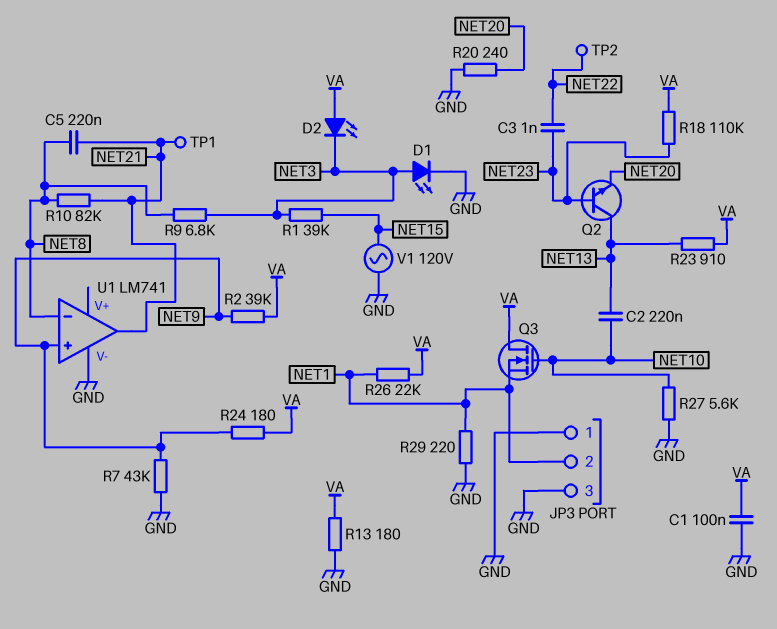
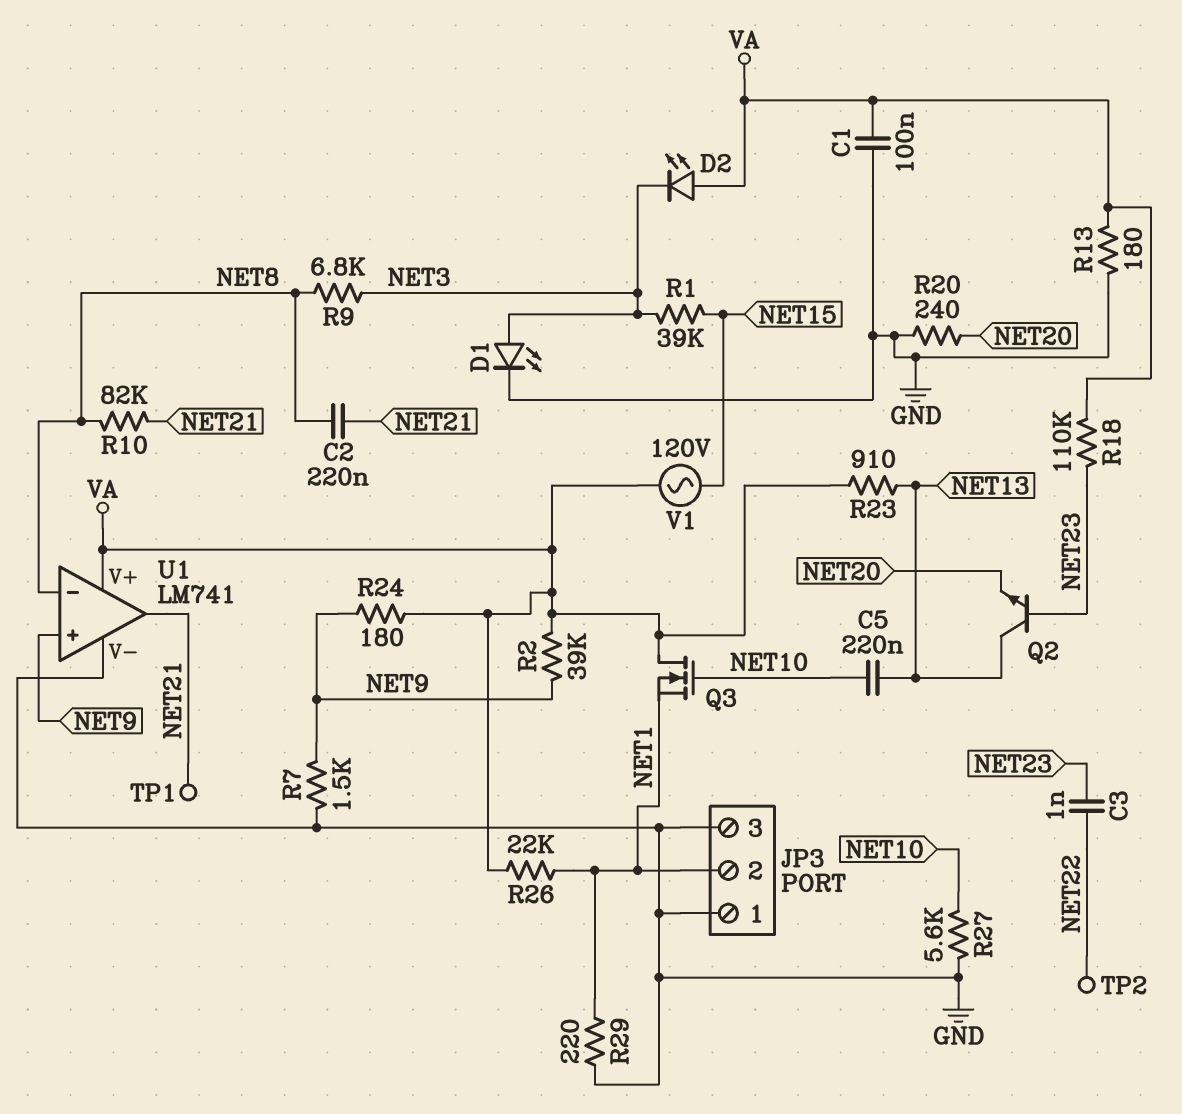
C2: 220nF (NET10, NET13) -> 220nF (NET8, NET21)
C5: 220nF (NET8, NET21) -> 220nF (NET10, NET13)
R7: 43k (GND, NET9) -> 1.5k (GND, NET9)
U1 pin V+: none -> VA
V1: AC 120V (GND, NET15) -> AC 120V (NET15, VA)

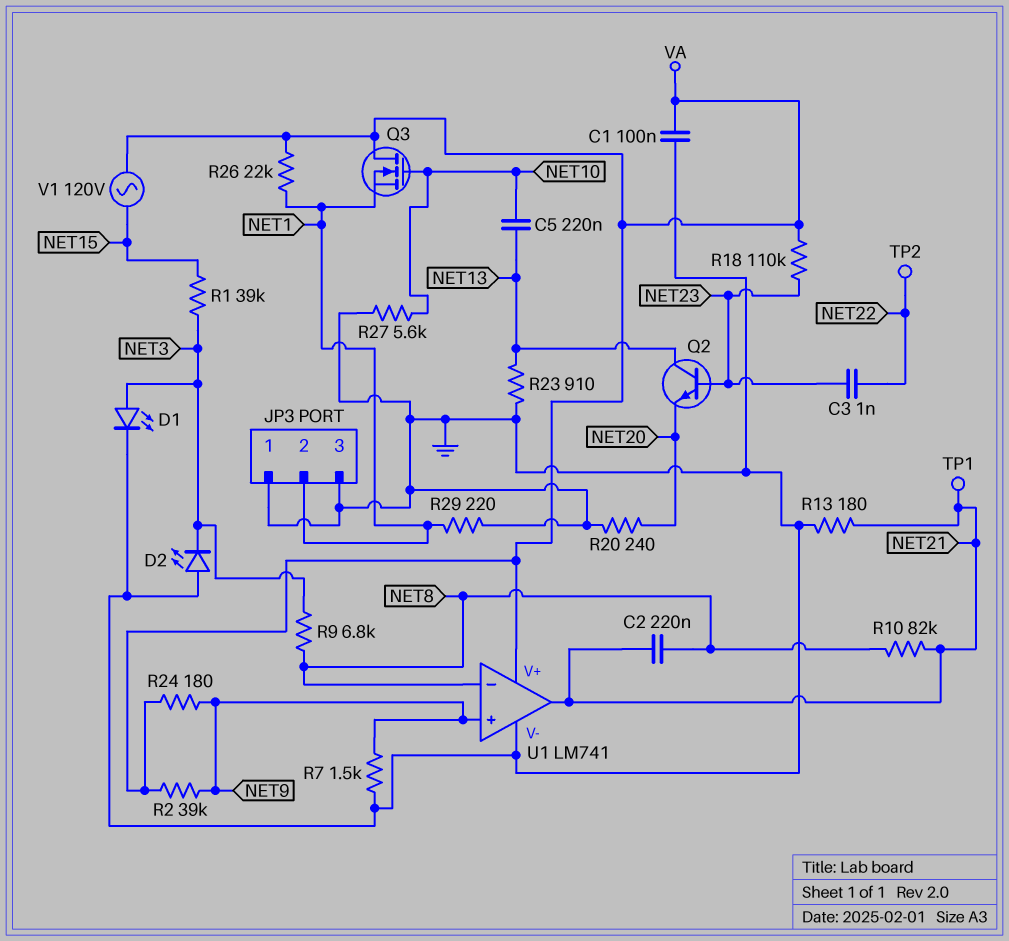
D2: LED (A VA, K NET3) -> LED (A GND, K NET3)
R13: 180 (GND, VA) -> 180 (GND, NET21)
R23: 910 (NET13, VA) -> 910 (GND, NET13)

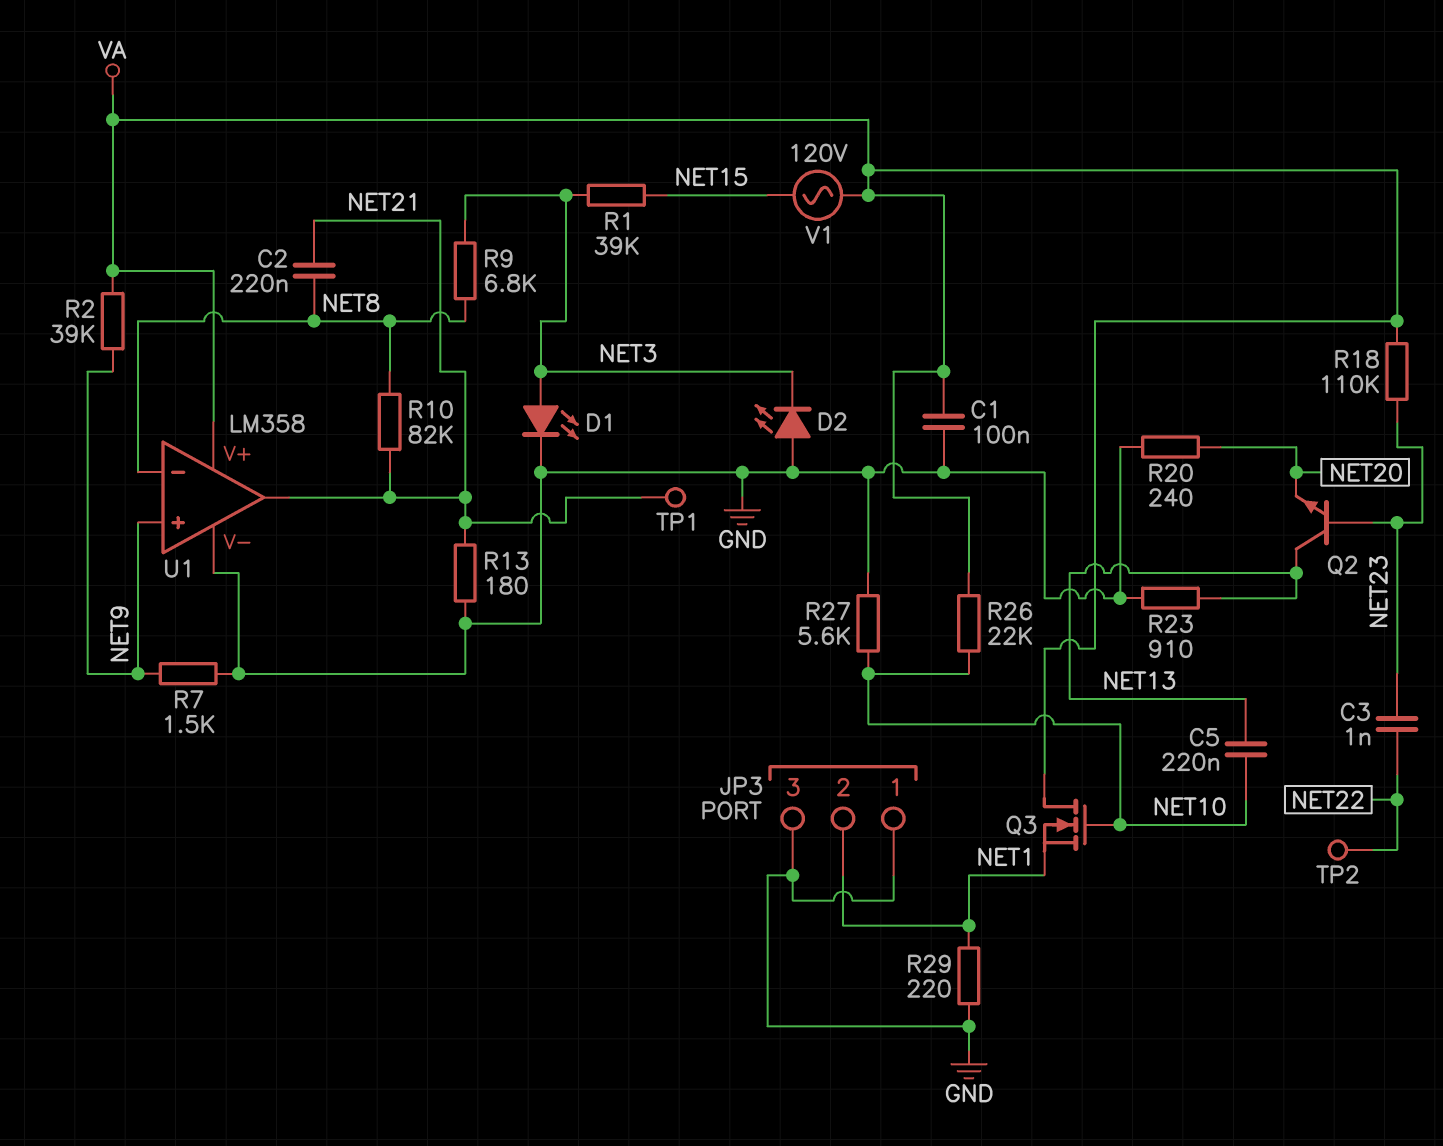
R24: 180 (NET9, VA) -> none
R26: 22k (NET1, VA) -> 22k (NET10, VA)
U1: LM741 -> LM358

